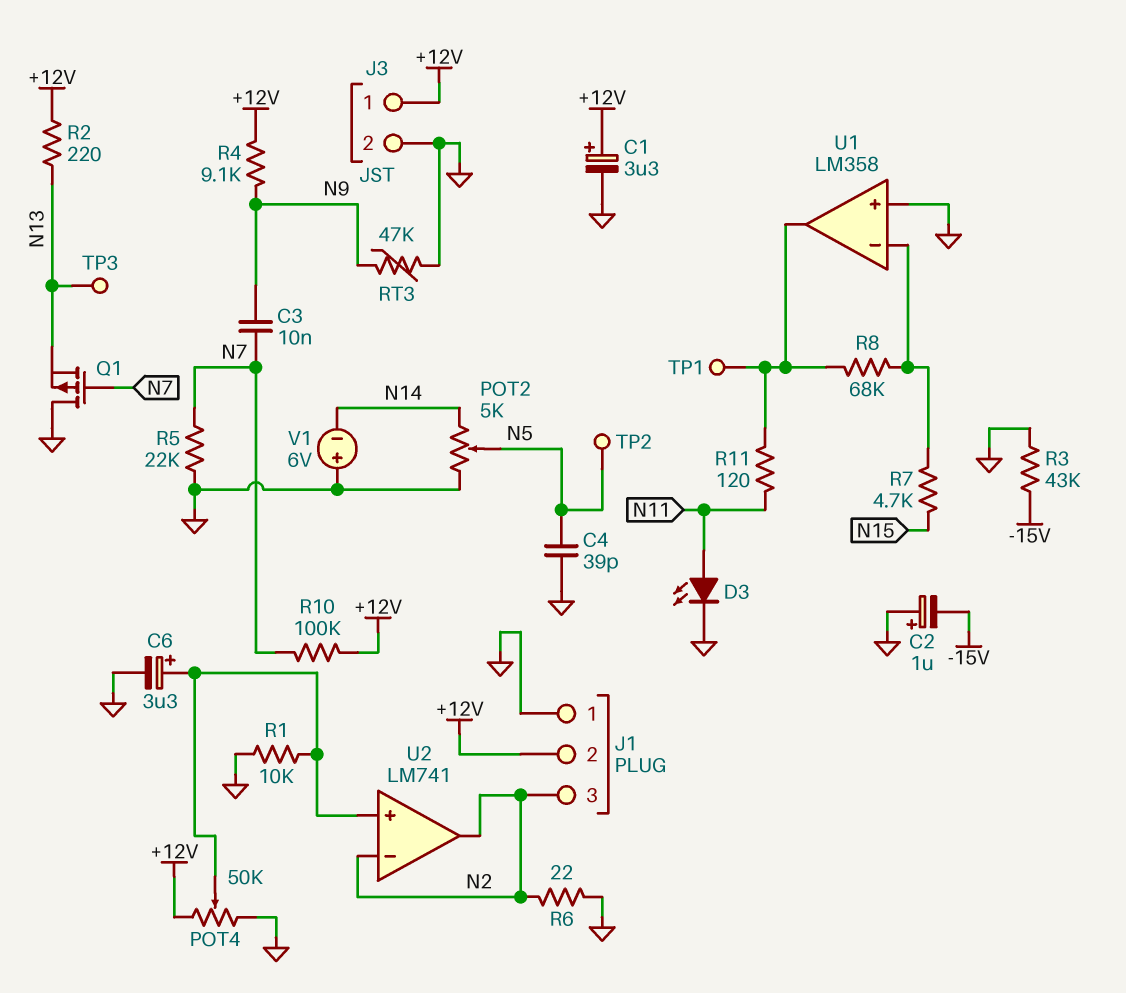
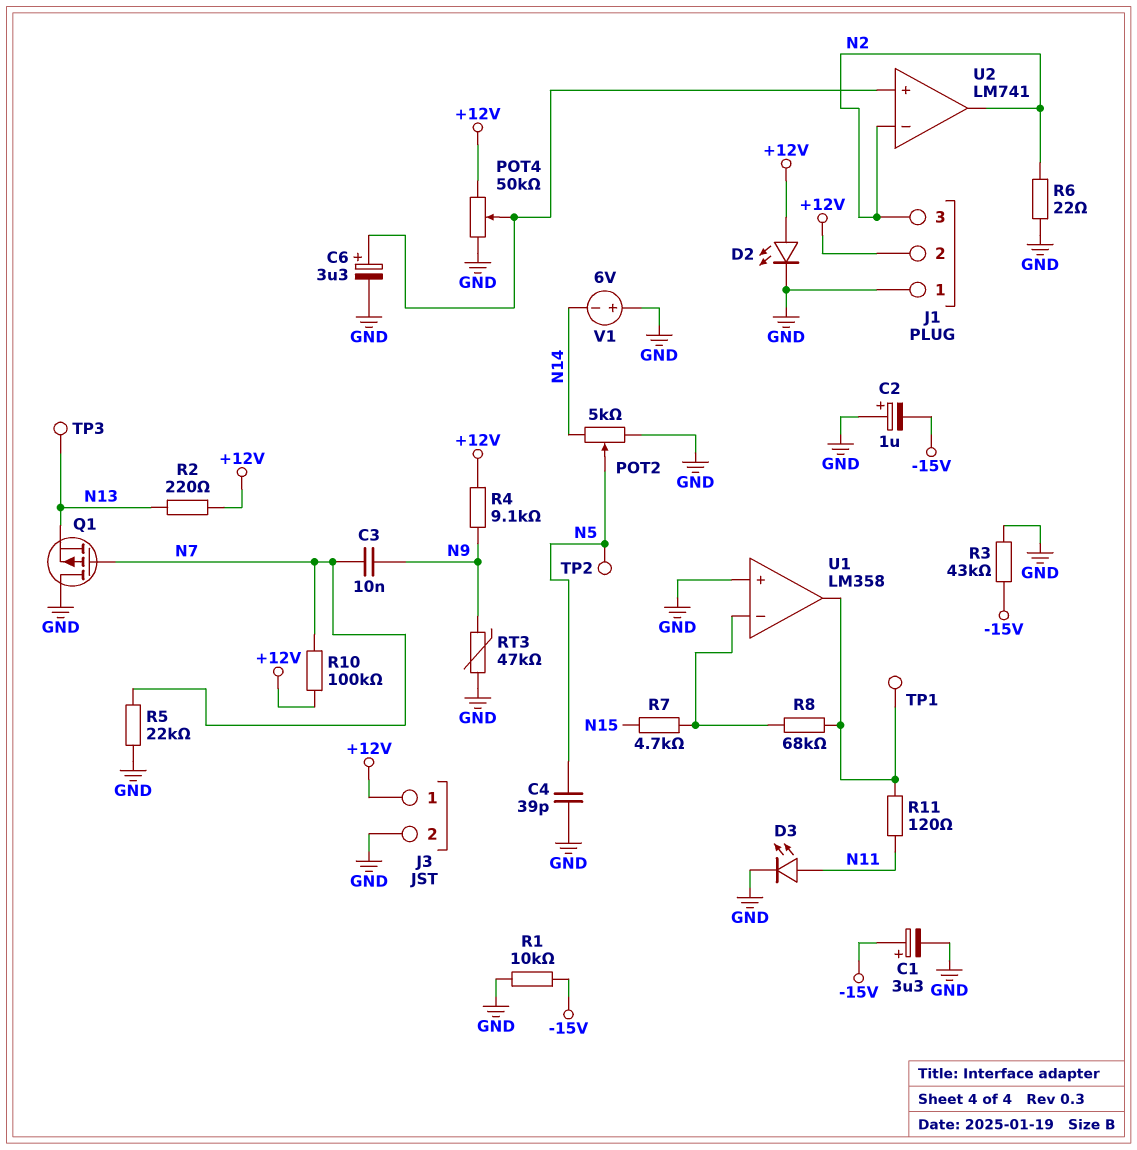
C1: 3.3uF (plus +12V, minus GND) -> 3.3uF (plus -15V, minus GND)
D2: none -> LED (A +12V, K GND)
R1: 10k (GND, U2/in+) -> 10k (-15V, GND)

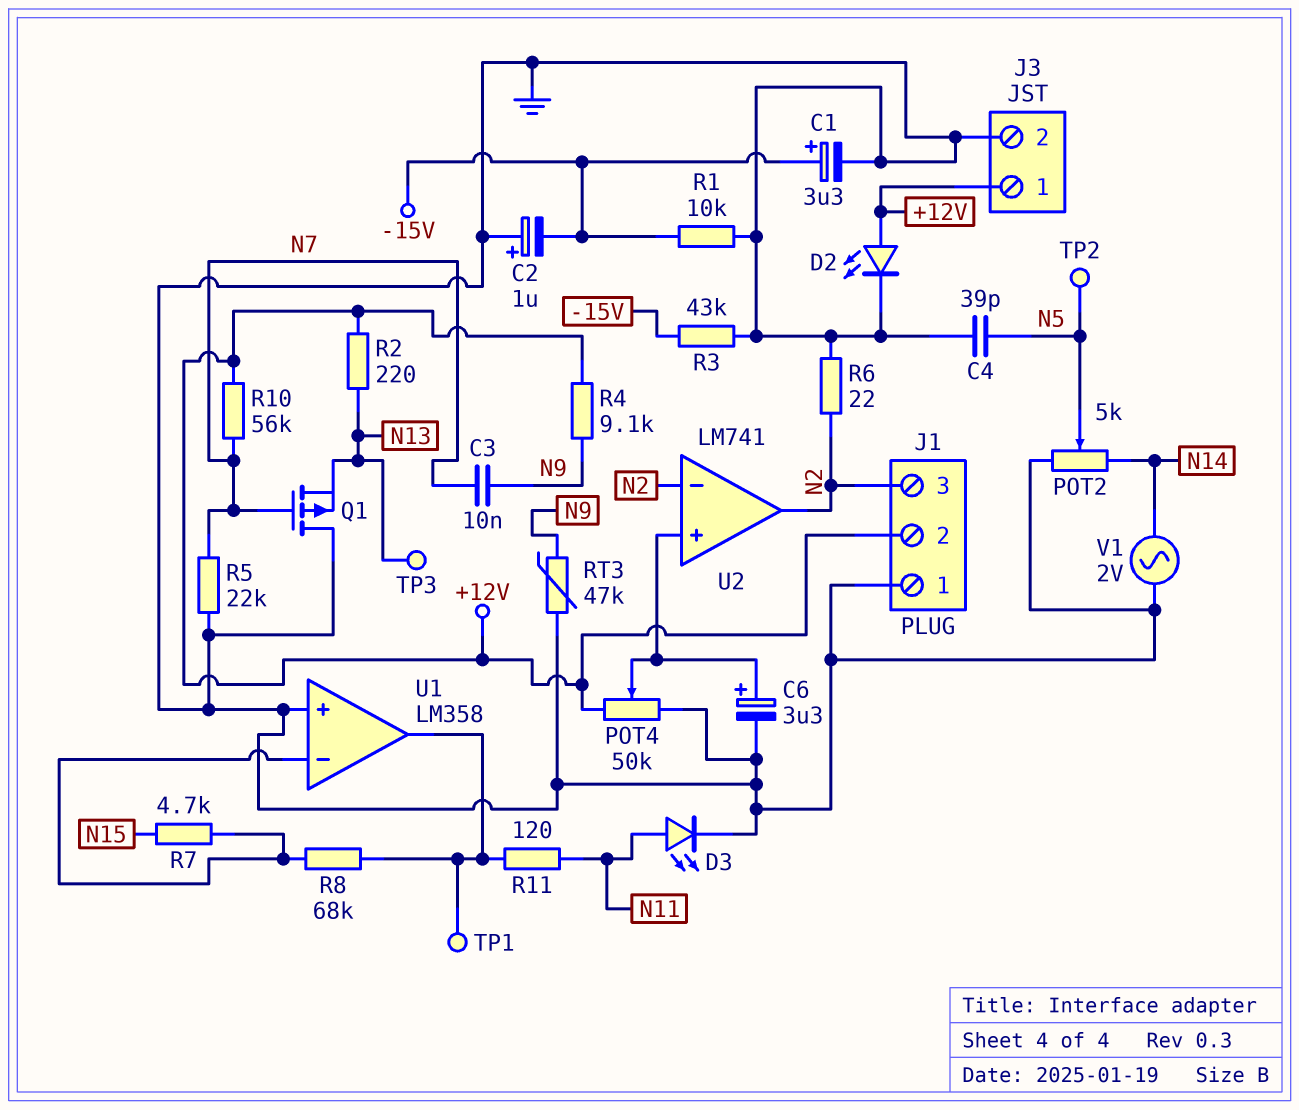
R10: 100k (+12V, N7) -> 56k (+12V, N7)
V1: 6V (plus GND, minus N14) -> AC 2V (GND, N14)

